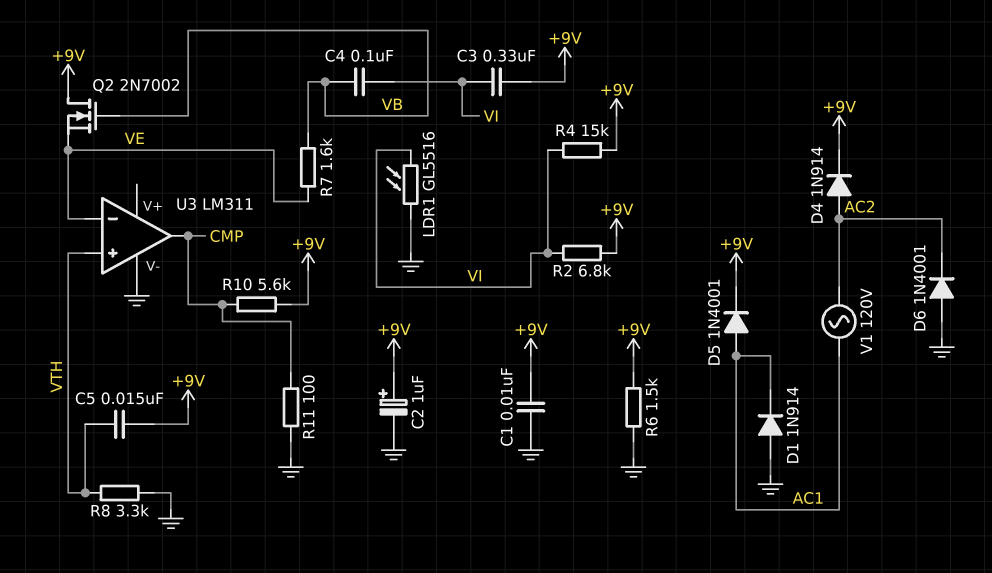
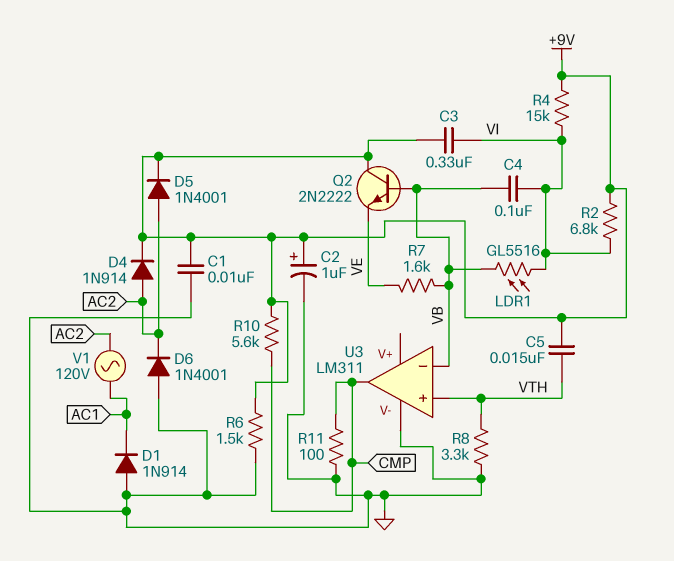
D5: diode 1N4001 (A AC1, K +9V) -> diode 1N4001 (A AC2, K +9V)
LDR1: GL5516 (GND, VI) -> GL5516 (VB, VI)
Q2: NMOS 2N7002 (G VB, D +9V, S VE) -> NPN 2N2222 (B VB, C +9V, E VE)
U3 pin in-: VE -> VB

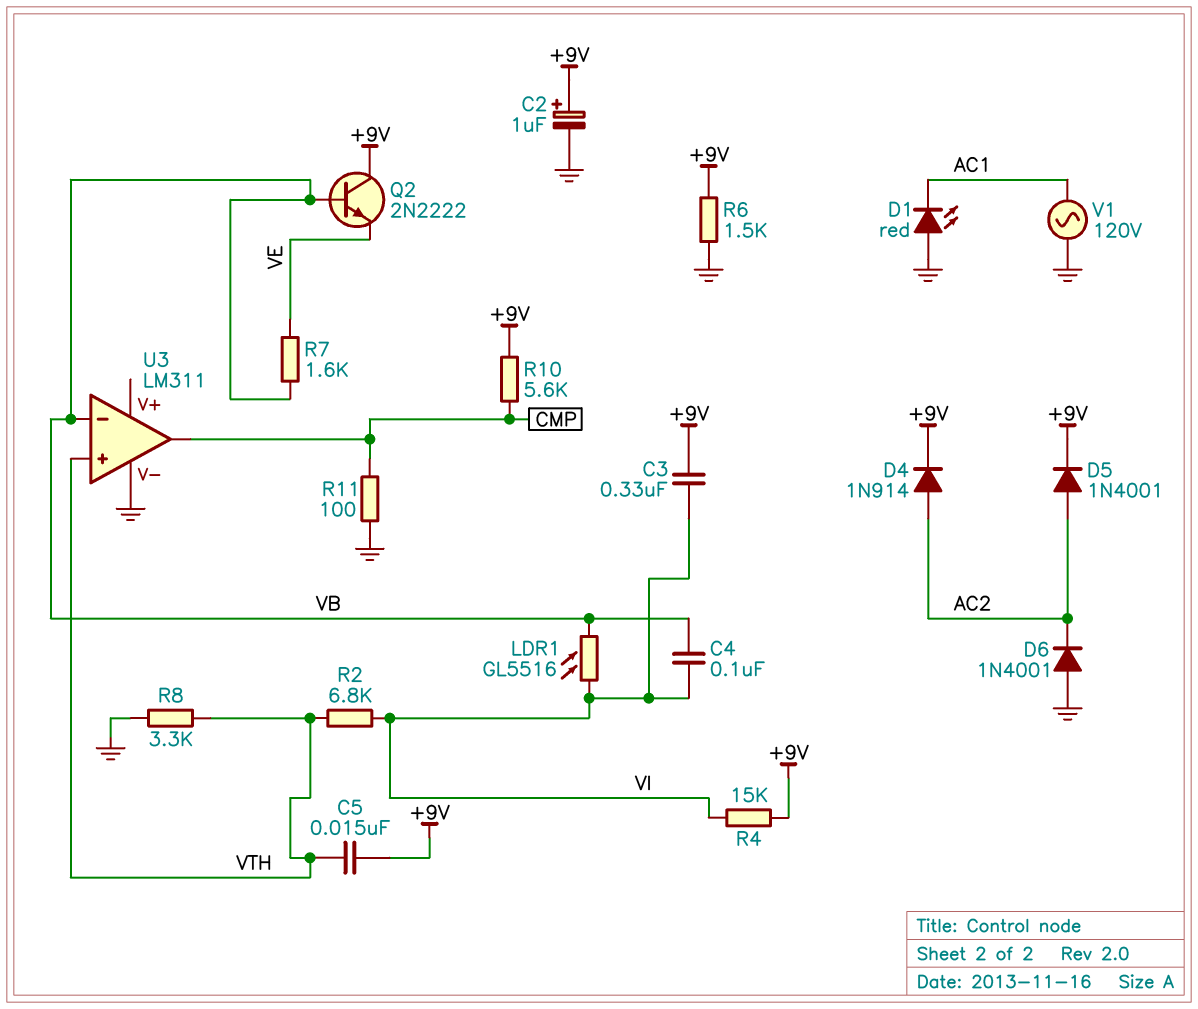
C1: 10nF (+9V, GND) -> none
D1: diode 1N914 (A GND, K AC1) -> LED red (A GND, K AC1)
R2: 6.8k (+9V, VI) -> 6.8k (VI, VTH)
V1: AC 120V (AC1, AC2) -> AC 120V (AC1, GND)

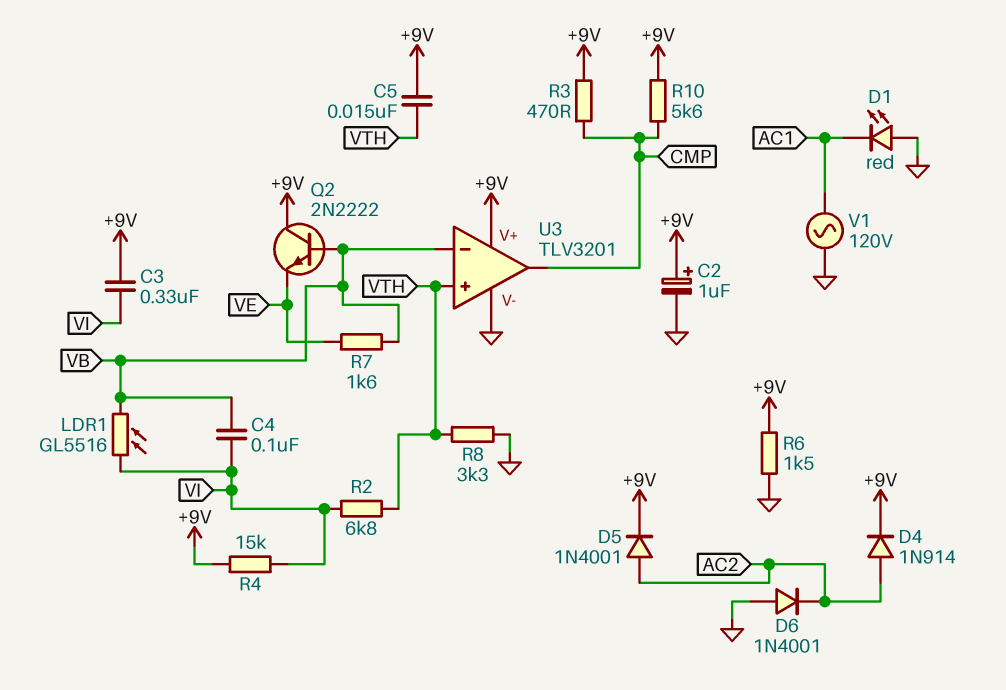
R3: none -> 470 (+9V, CMP)
R11: 100 (CMP, GND) -> none
U3: LM311 -> TLV3201
U3 pin V+: none -> +9V

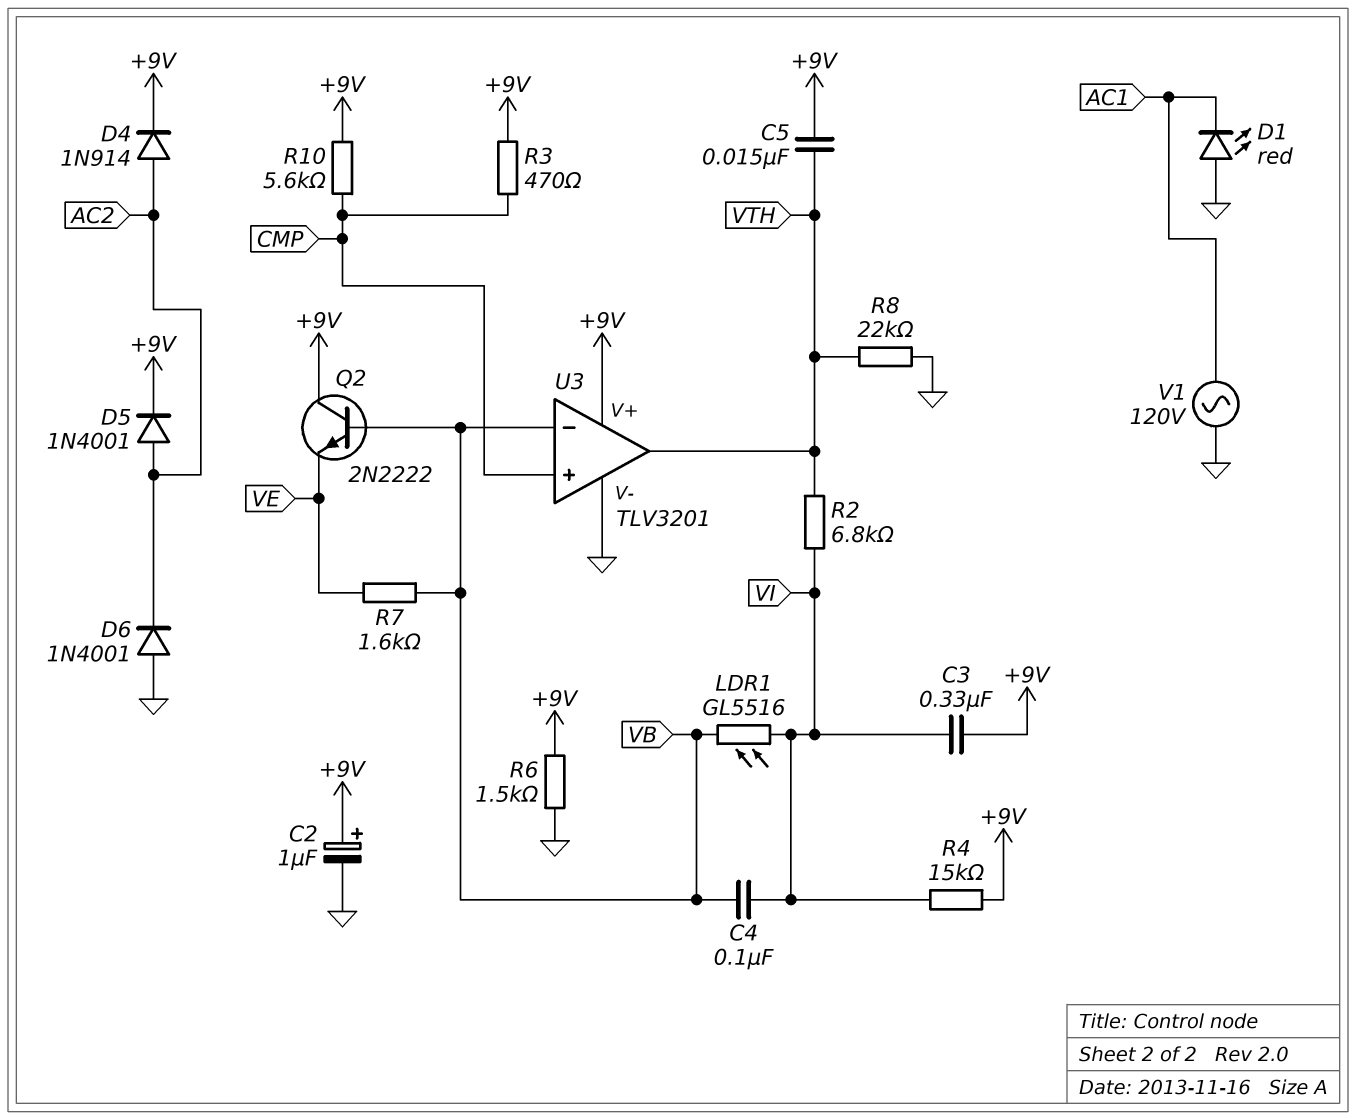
R8: 3.3k (GND, VTH) -> 22k (GND, VTH)
U3 pin in+: VTH -> CMP
U3 pin out: CMP -> VTH

